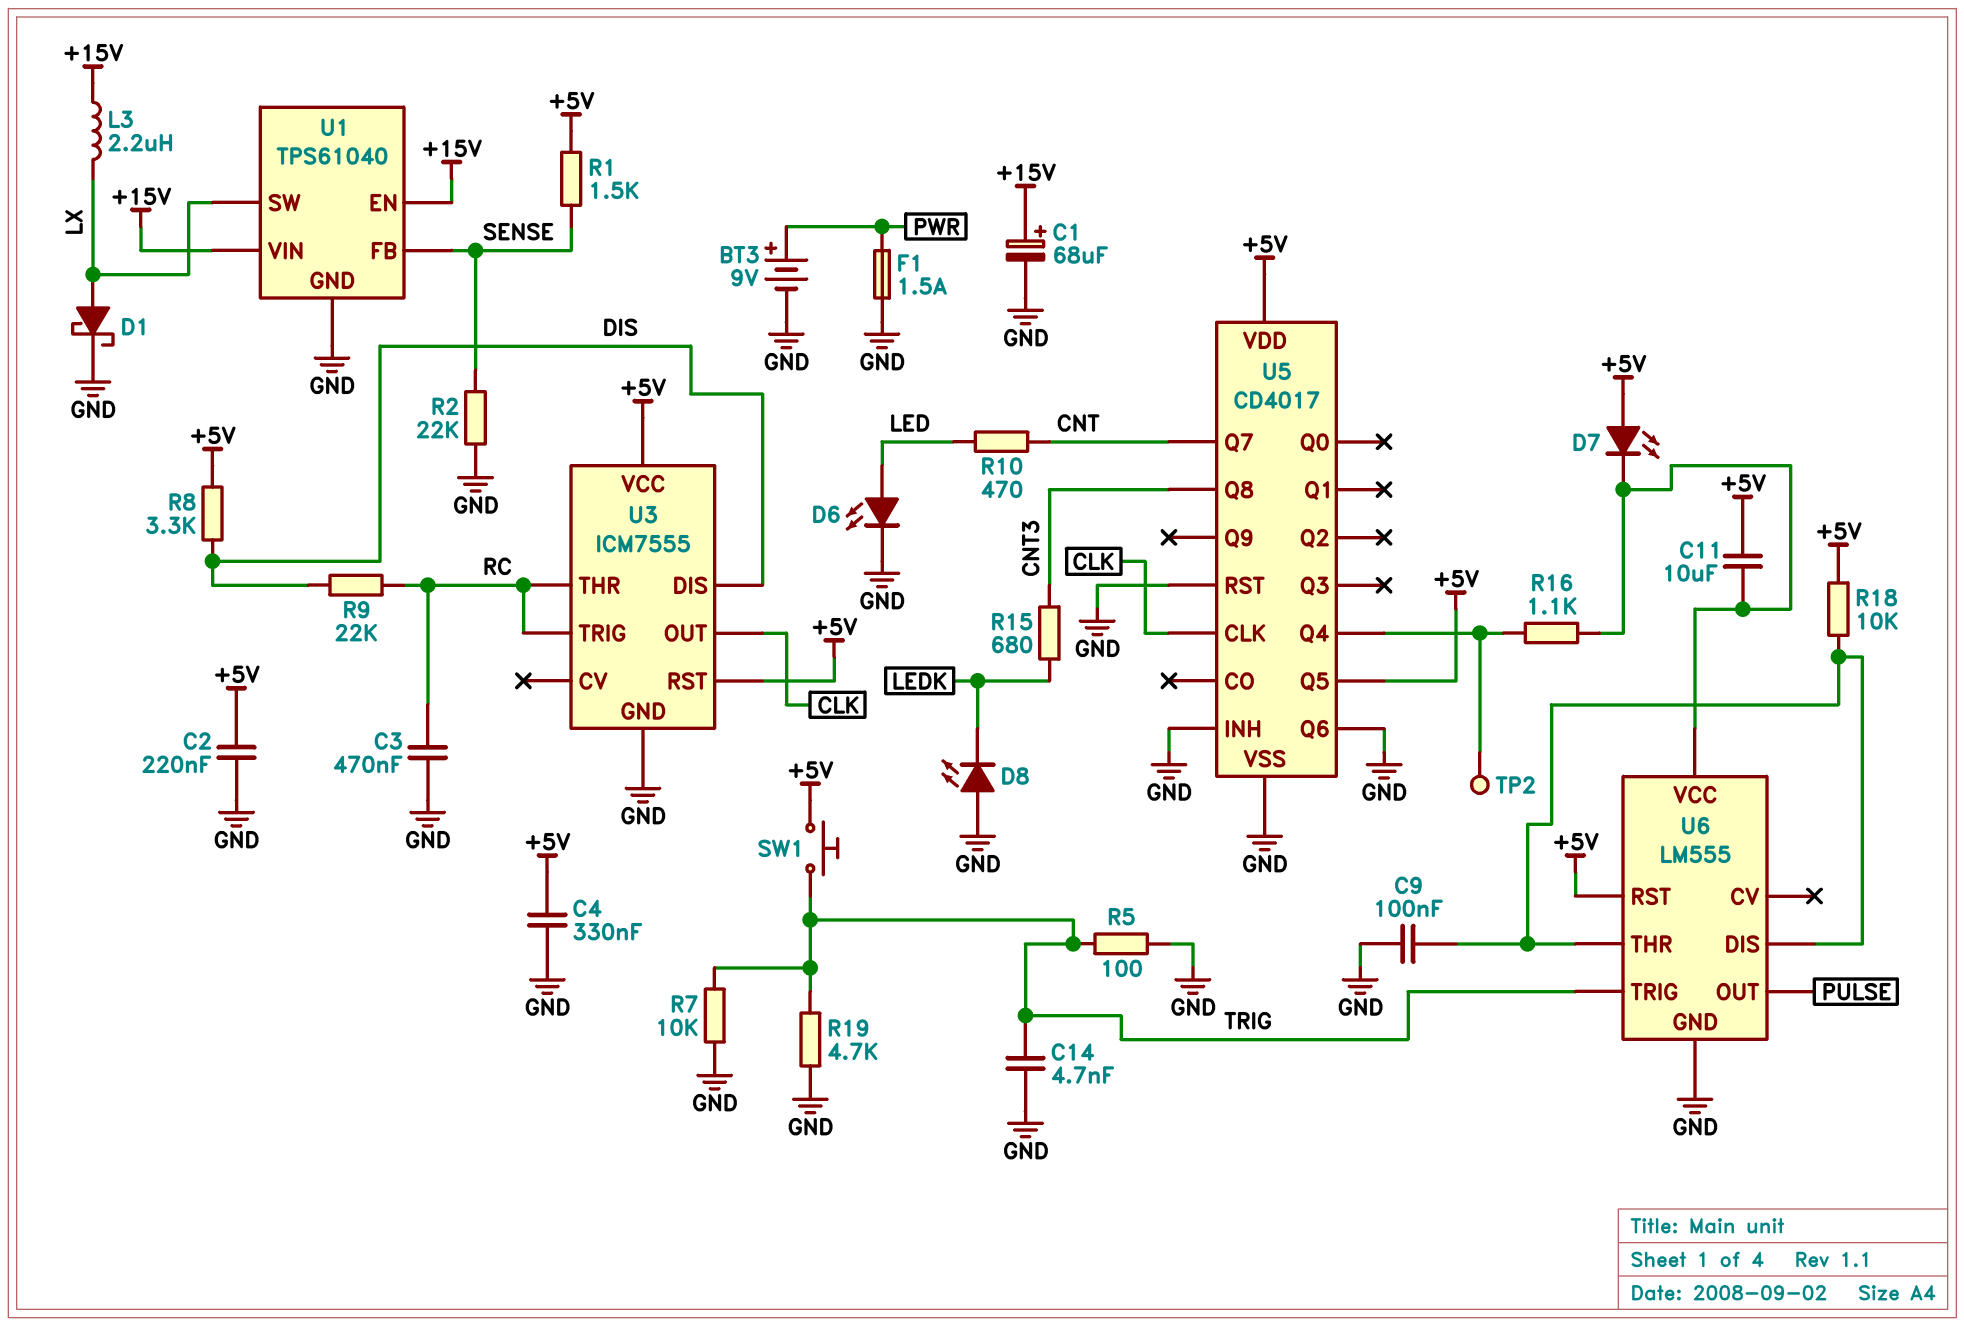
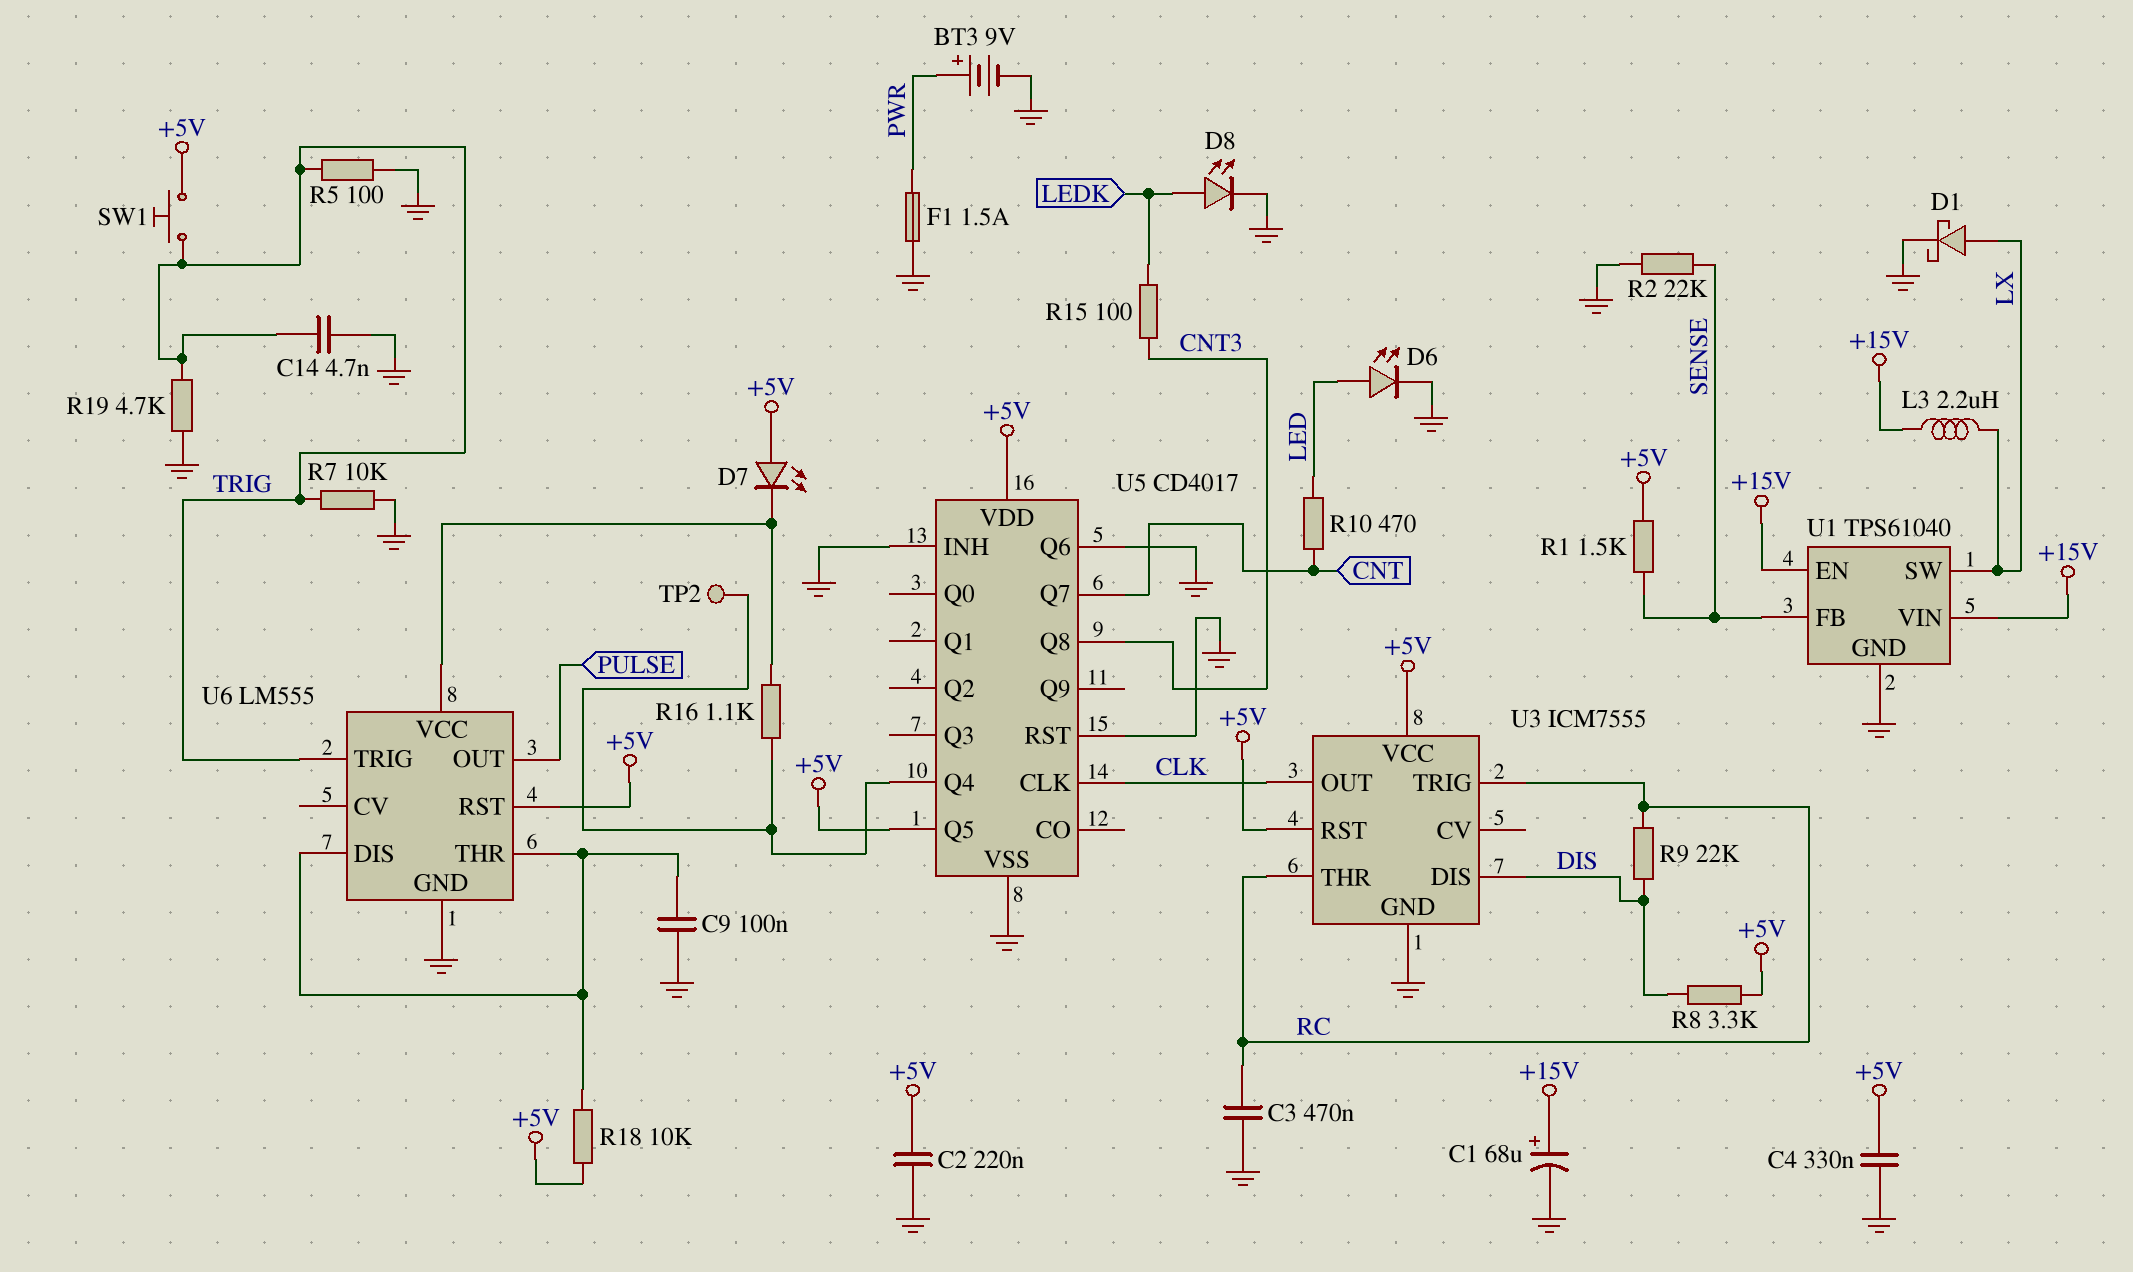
C11: 10uF (+5V, U6/VCC) -> none
D8: LED (A GND, K LEDK) -> LED (A LEDK, K GND)
R15: 680 (CNT3, LEDK) -> 100 (CNT3, LEDK)

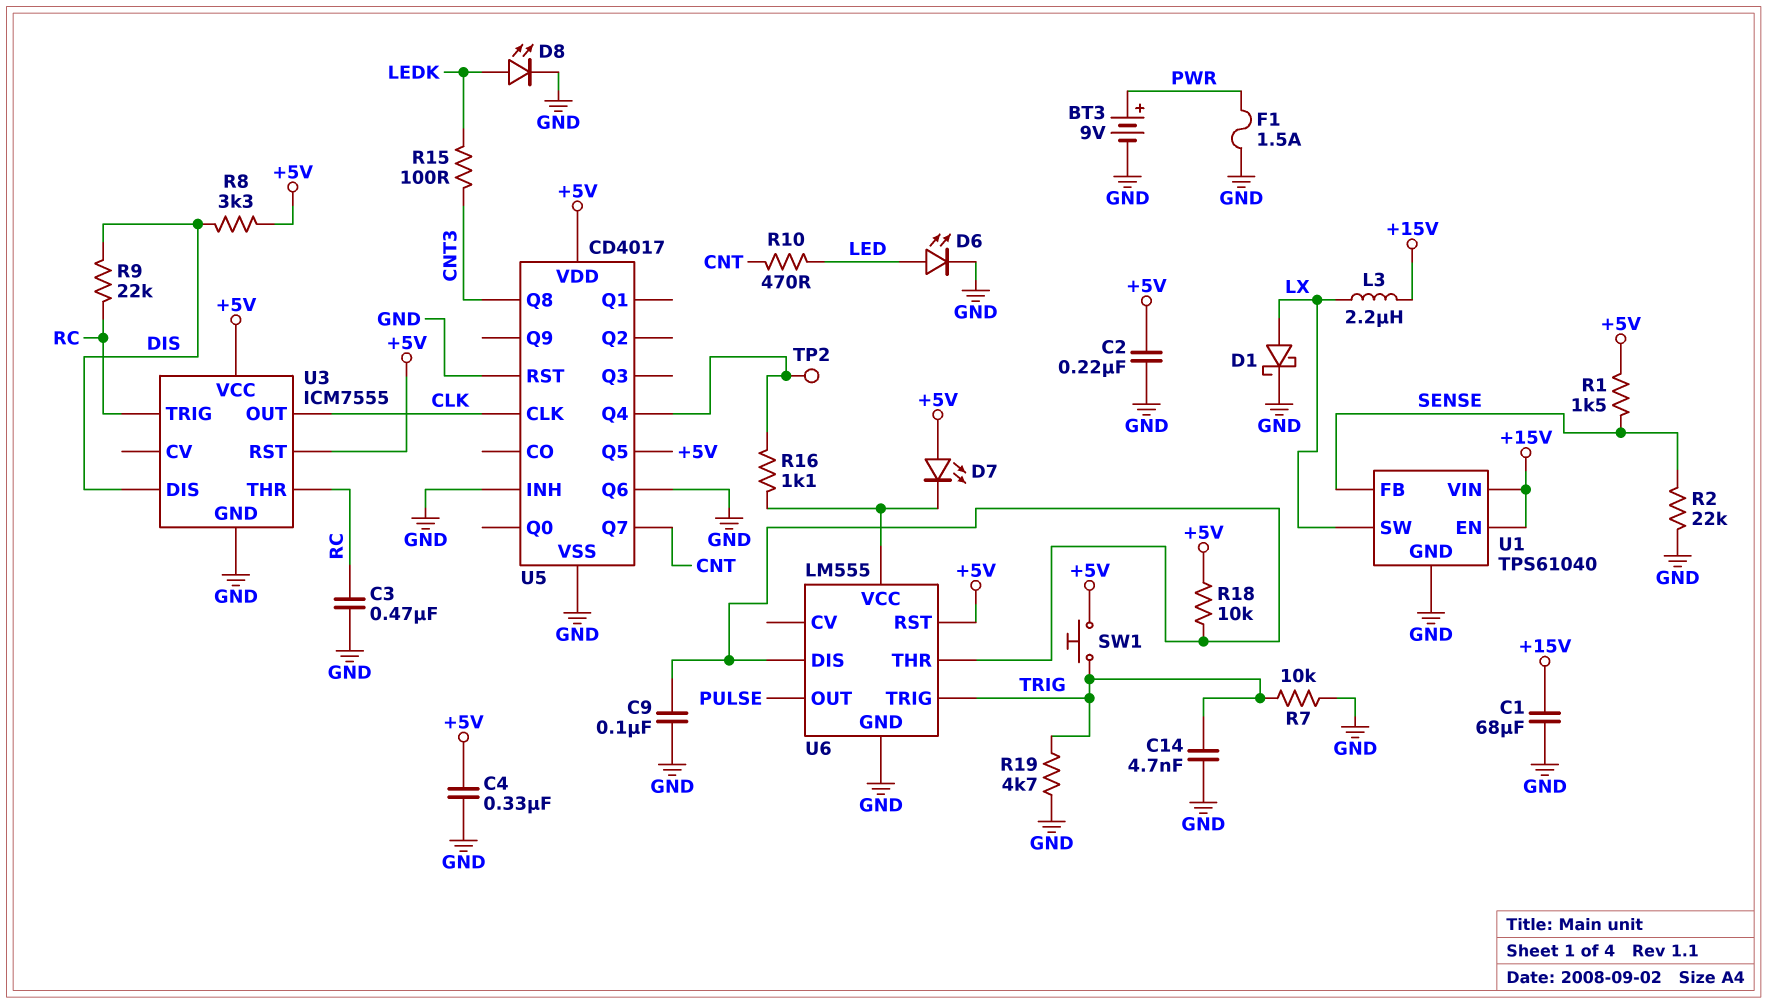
C1: 68uF (plus +15V, minus GND) -> 68uF (+15V, GND)
R5: 100 (GND, TRIG) -> none

